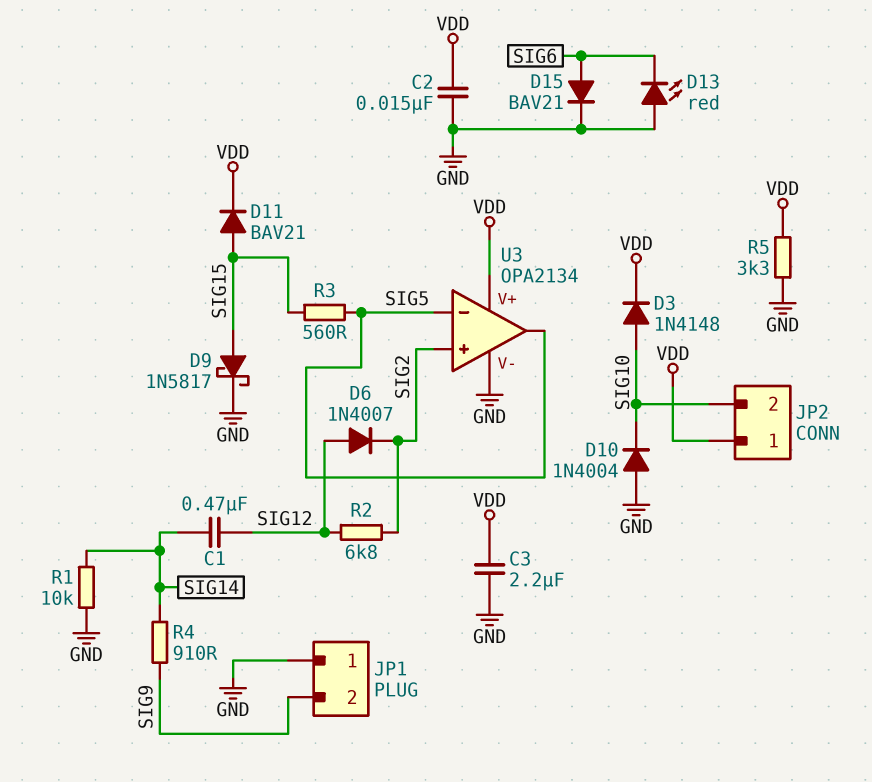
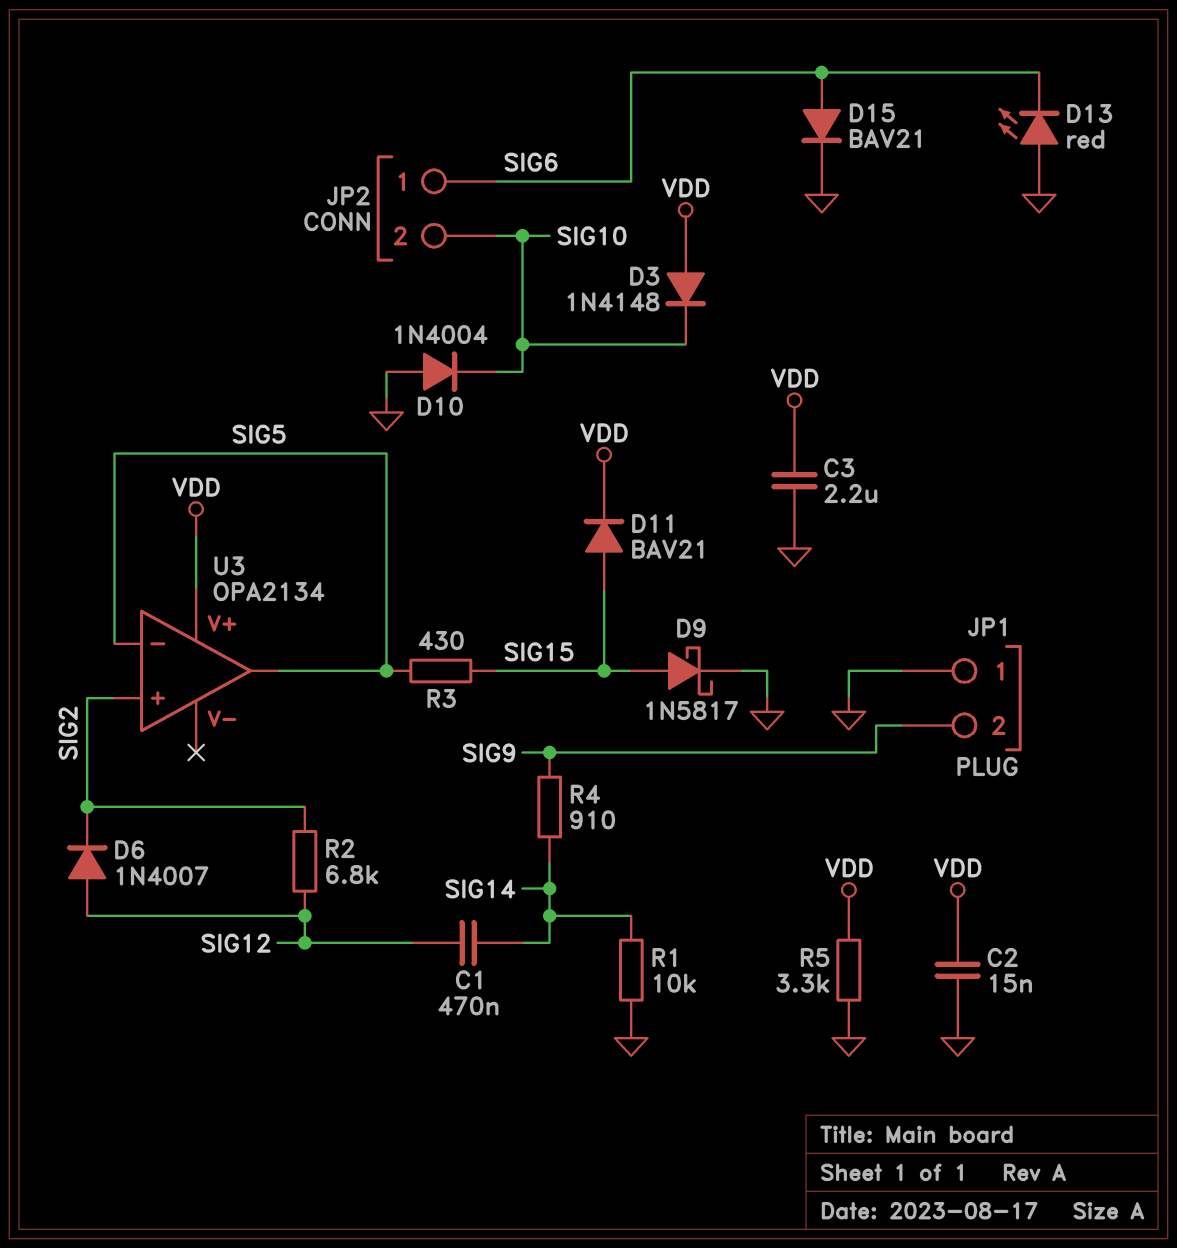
D3: diode 1N4148 (A SIG10, K VDD) -> diode 1N4148 (A VDD, K SIG10)
JP2 pin 1: VDD -> SIG6
R3: 560 (SIG5, SIG15) -> 430 (SIG5, SIG15)
U3 pin V-: GND -> none

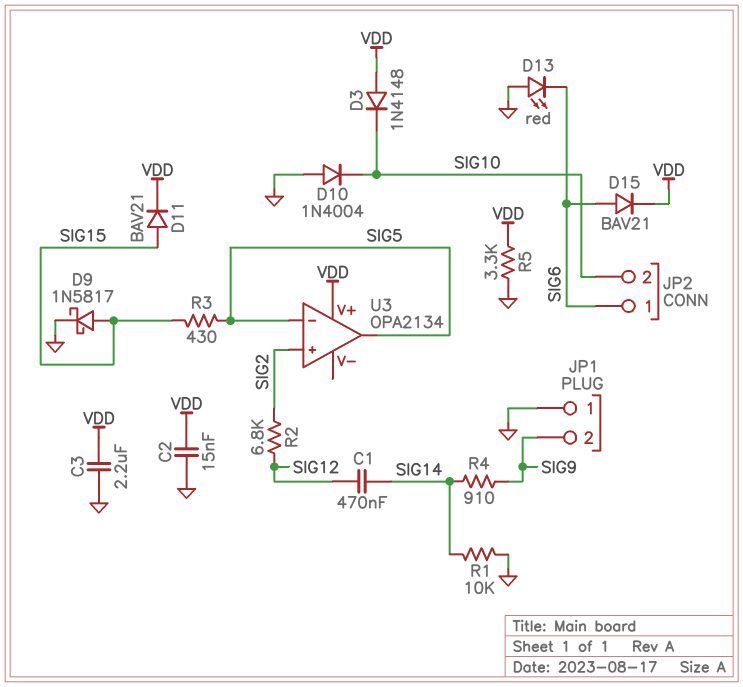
D6: diode 1N4007 (A SIG12, K SIG2) -> none
D15: diode BAV21 (A SIG6, K GND) -> diode BAV21 (A SIG6, K VDD)

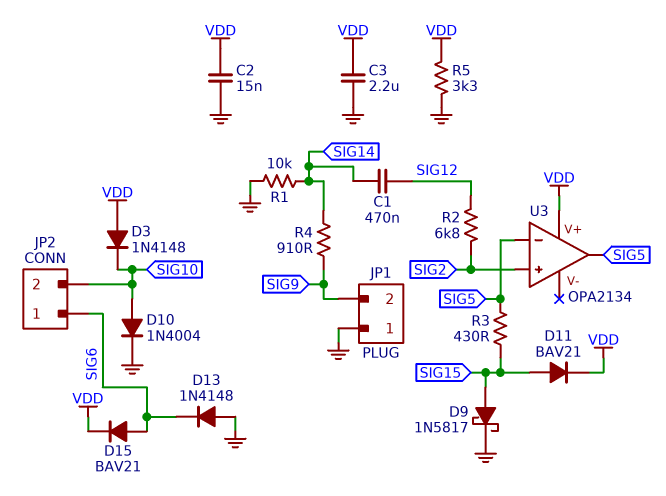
D10: diode 1N4004 (A GND, K SIG10) -> diode 1N4004 (A SIG10, K GND)
D13: LED red (A GND, K SIG6) -> diode 1N4148 (A GND, K SIG6)

